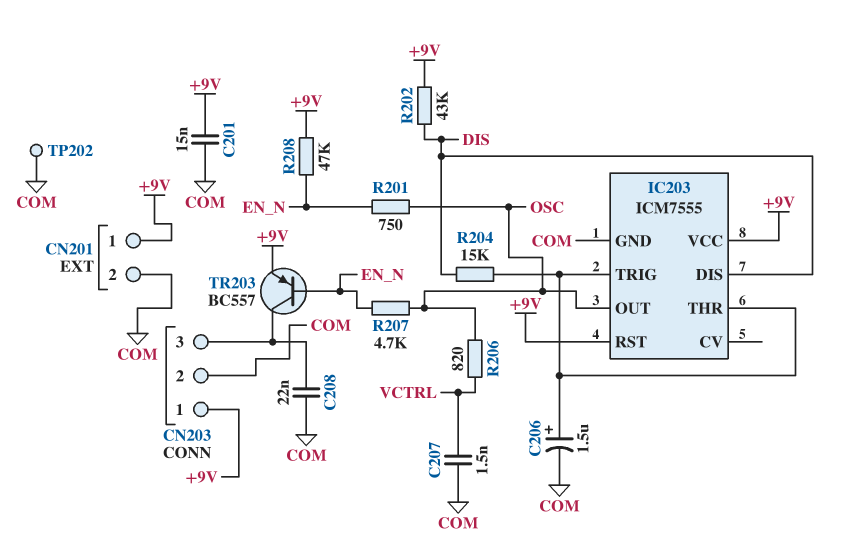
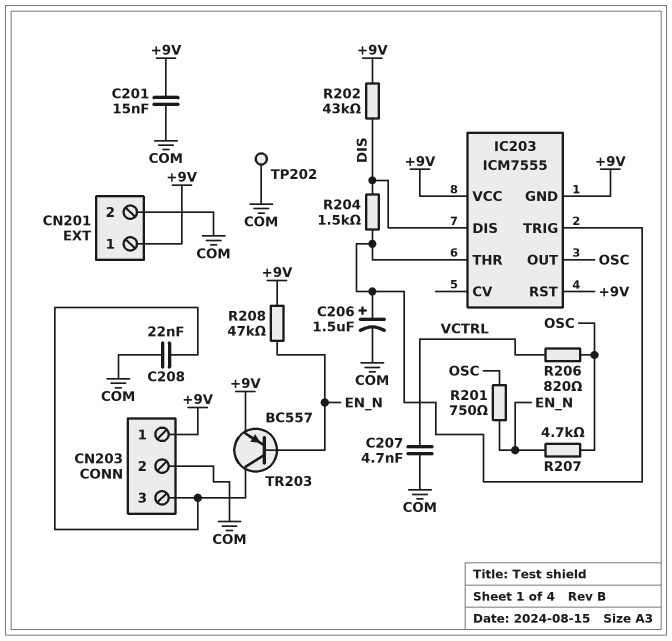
C207: 1.5nF (COM, VCTRL) -> 4.7nF (COM, VCTRL)
IC203 pin GND: COM -> +9V
R204: 15k (DIS, IC203/THR) -> 1.5k (DIS, IC203/THR)

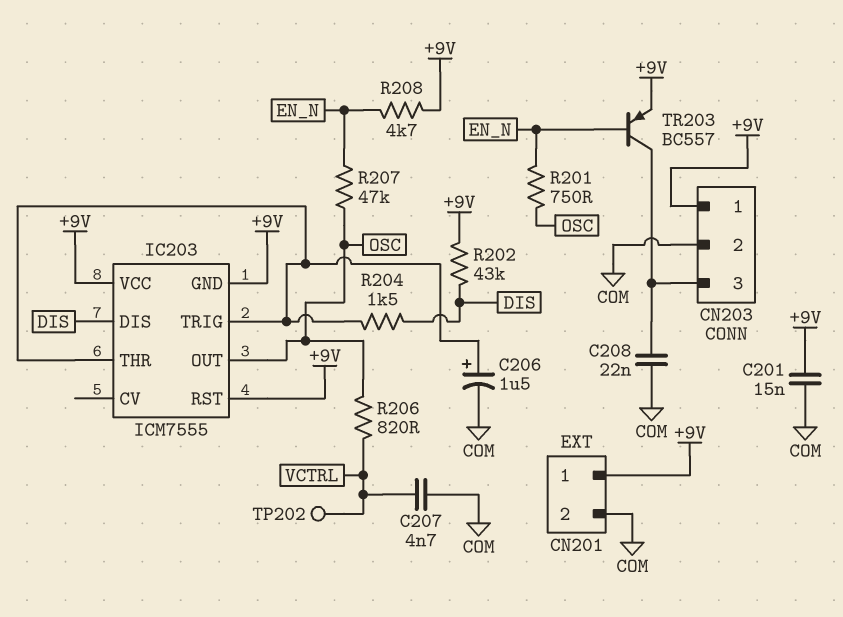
R207: 4.7k (EN_N, OSC) -> 47k (EN_N, OSC)
R208: 47k (+9V, EN_N) -> 4.7k (+9V, EN_N)
TP202: test point (COM) -> test point (VCTRL)

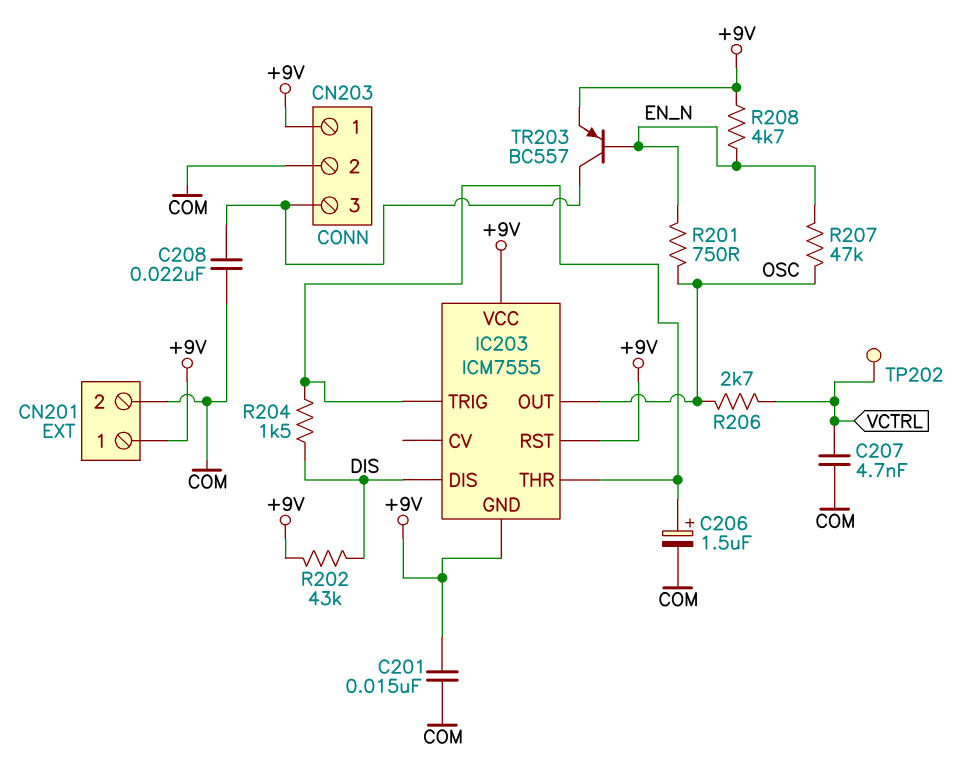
R206: 820 (OSC, VCTRL) -> 2.7k (OSC, VCTRL)

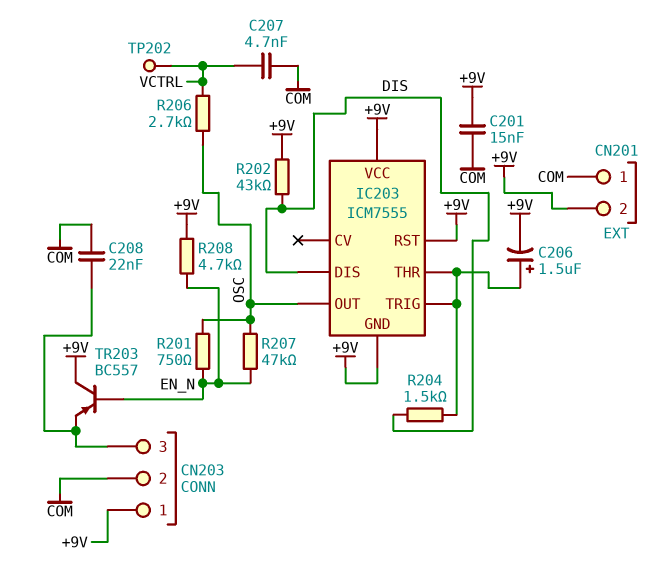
C206: 1.5uF (plus IC203/THR, minus COM) -> 1.5uF (plus IC203/THR, minus +9V)
CN201 pin 1: +9V -> COM
CN201 pin 2: COM -> +9V
TR203: PNP BC557 (B EN_N, C CN203/3, E +9V) -> PNP BC557 (B EN_N, C +9V, E CN203/3)

